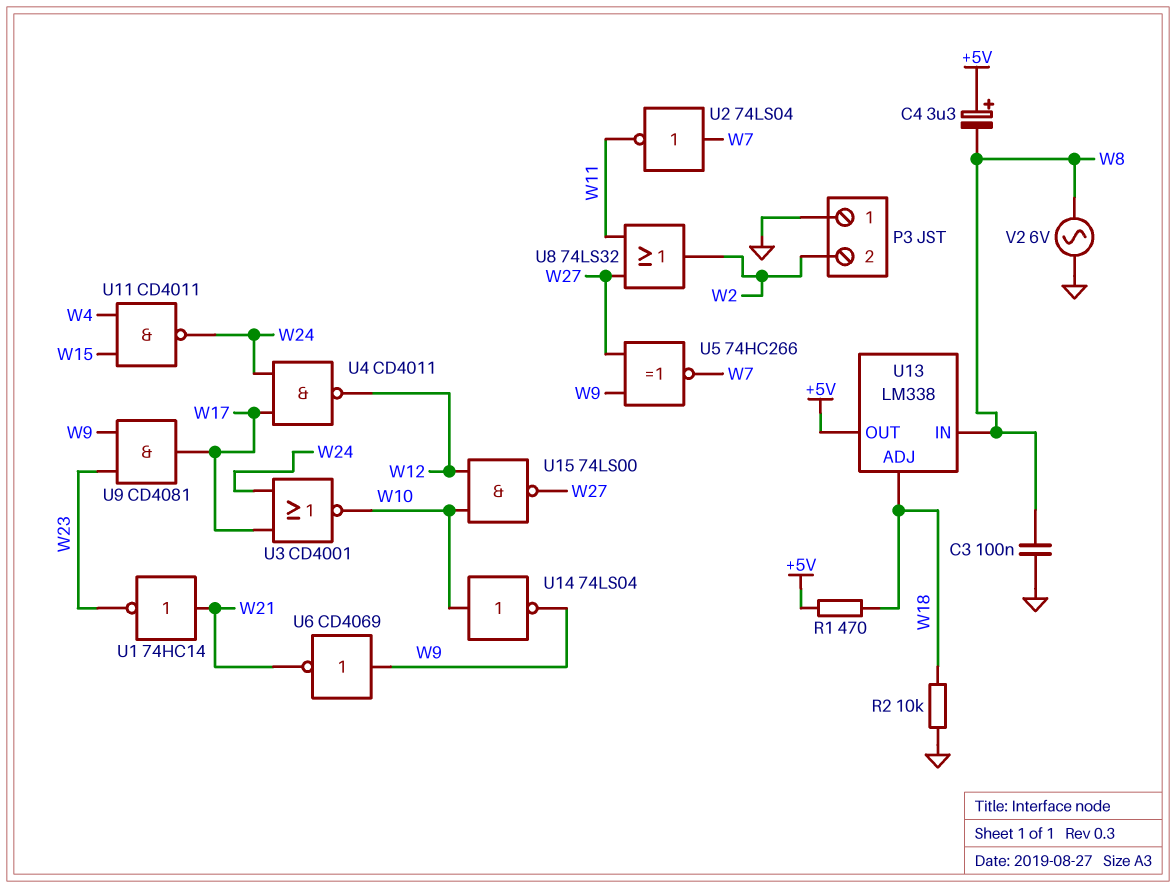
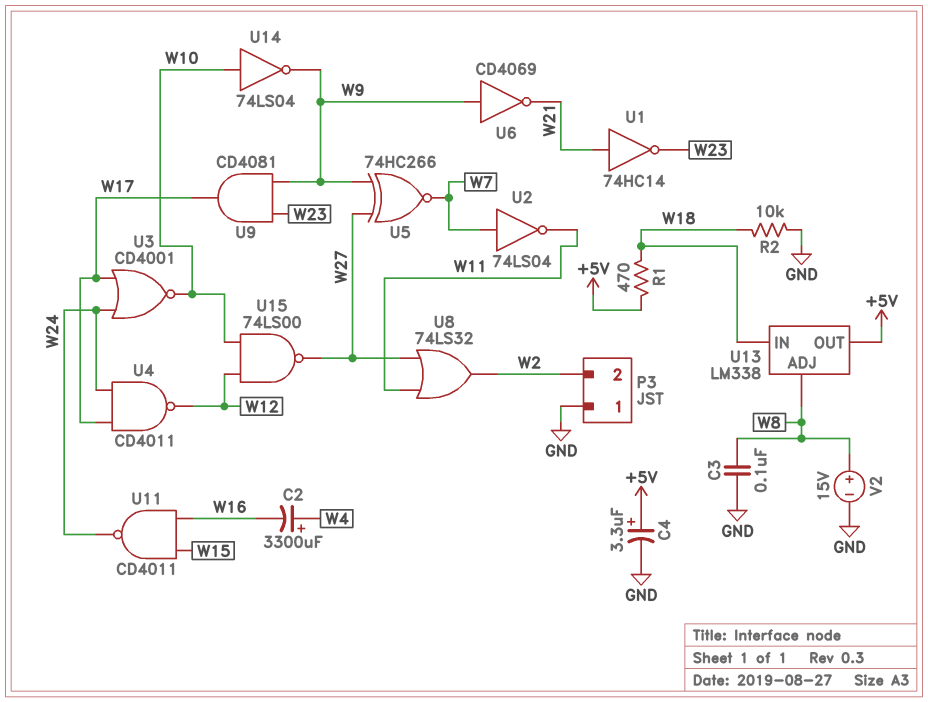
C2: none -> 3300uF (plus W4, minus W16)
C4: 3.3uF (plus +5V, minus W8) -> 3.3uF (plus +5V, minus GND)
U11: NAND CD4011 (in W4, in W15, out W24) -> NAND CD4011 (in W15, in W16, out W24)
U13 pin ADJ: W18 -> W8
U13 pin IN: W8 -> W18
V2: AC 6V (GND, W8) -> 15V (plus W8, minus GND)

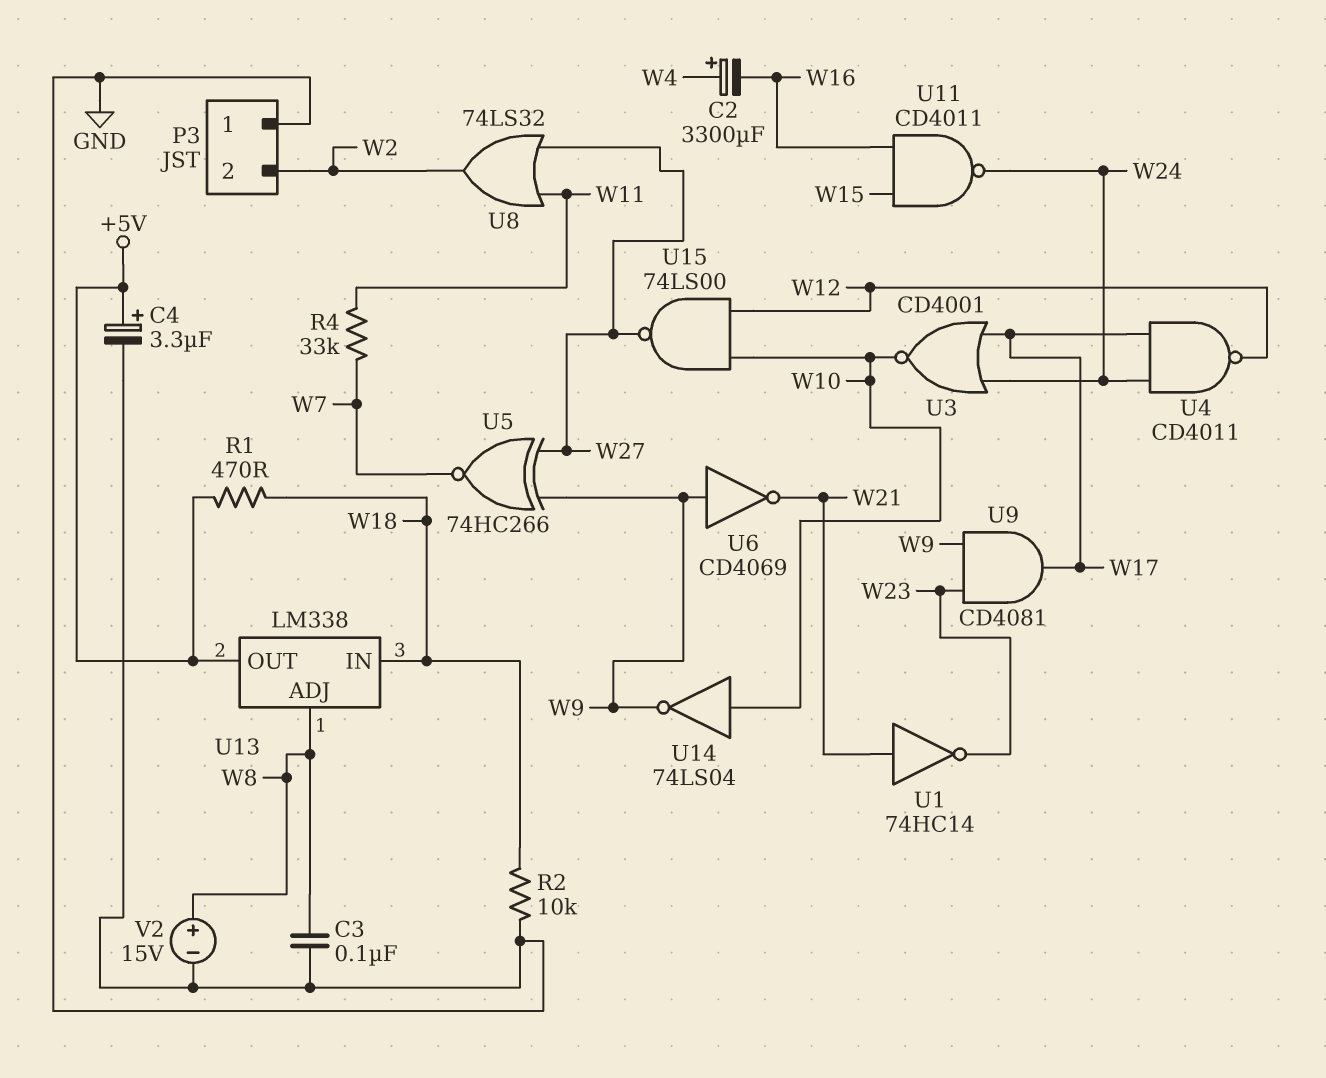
R4: none -> 33k (W7, W11)
U2: NOT 74LS04 (in W7, out W11) -> none

